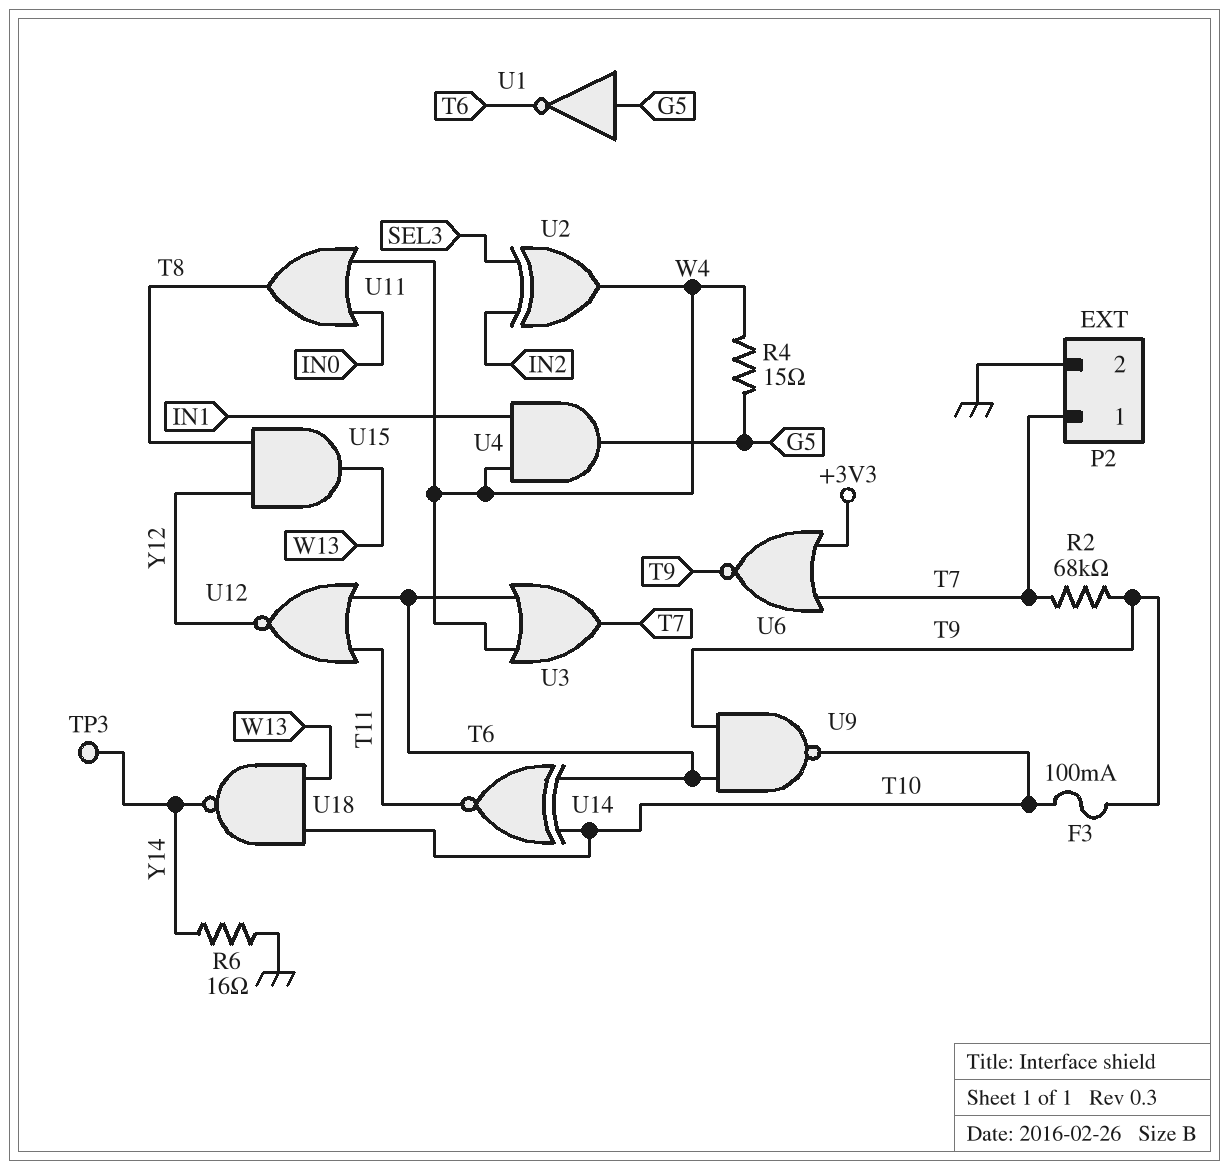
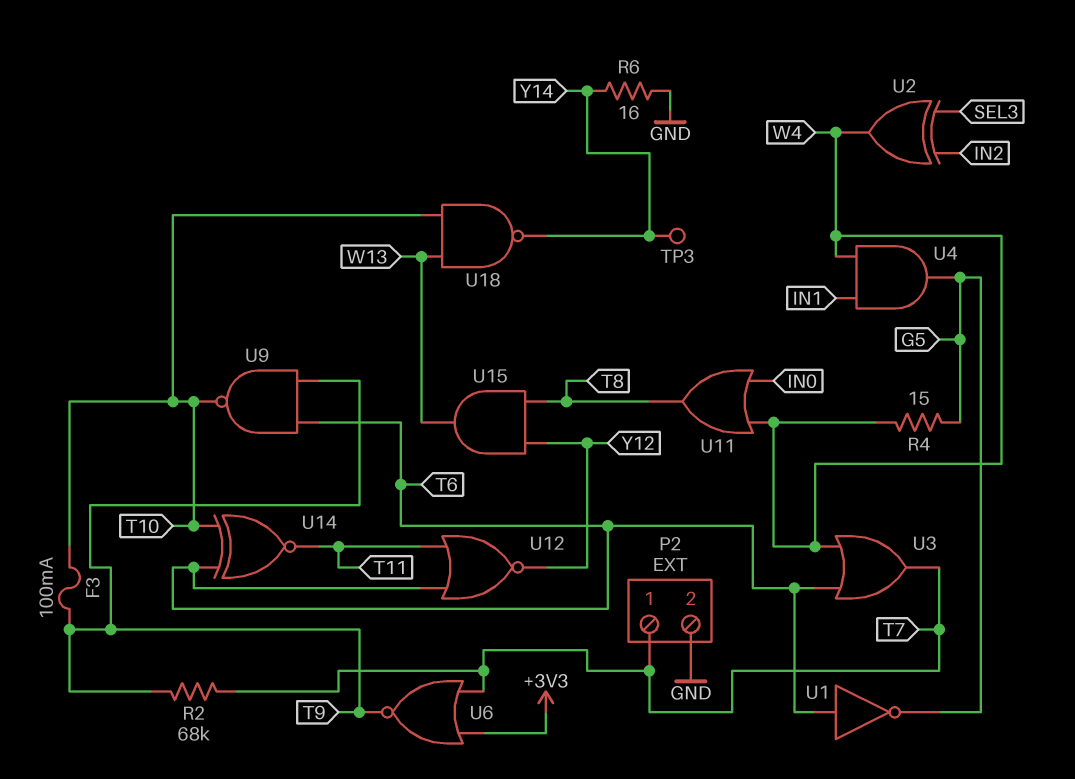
U1: NOT (in G5, out T6) -> NOT (in T6, out G5)

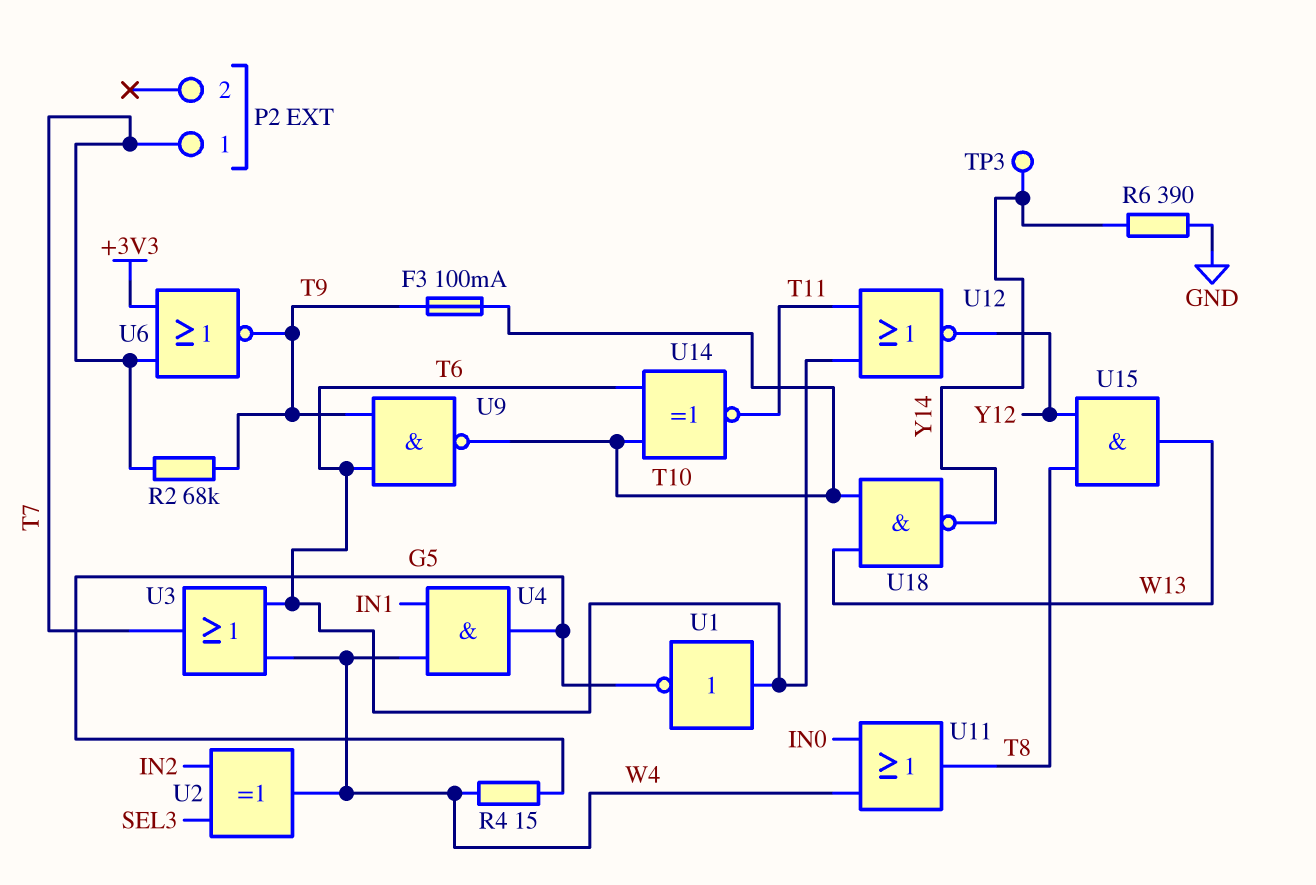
P2 pin 2: GND -> none
R6: 16 (GND, Y14) -> 390 (GND, Y14)

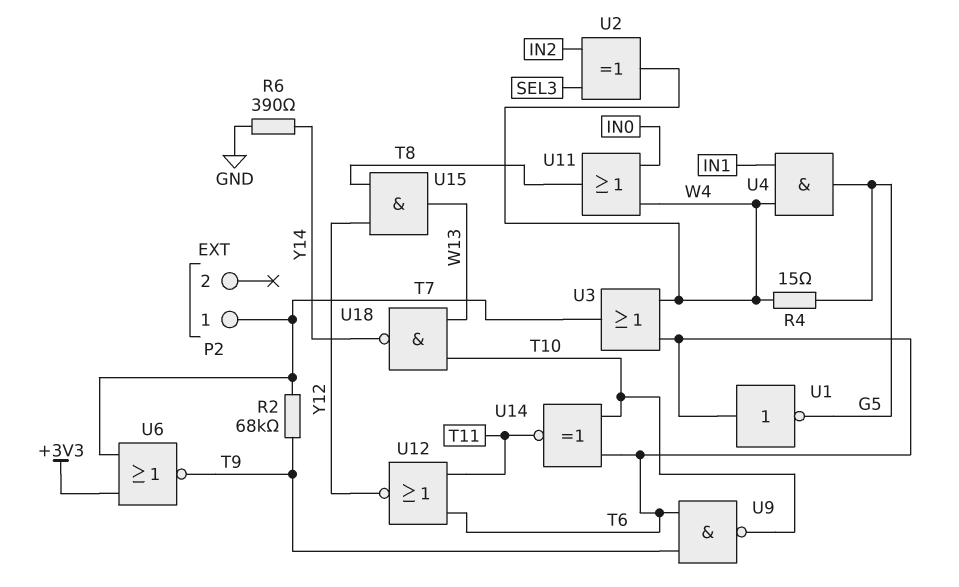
F3: 100mA (T9, T10) -> none
TP3: test point (Y14) -> none

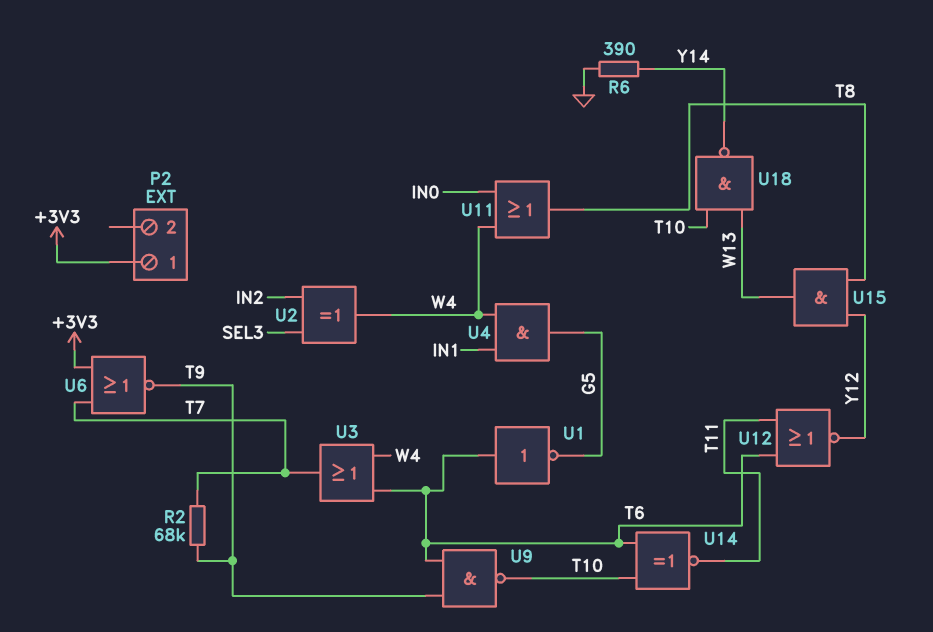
P2 pin 1: T7 -> +3V3
R4: 15 (G5, W4) -> none

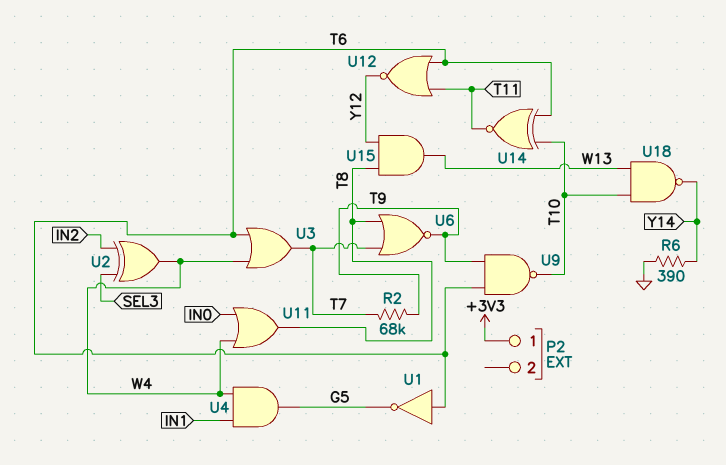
U6: NOR (in +3V3, in T7, out T9) -> NOR (in T7, in T8, out T9)

